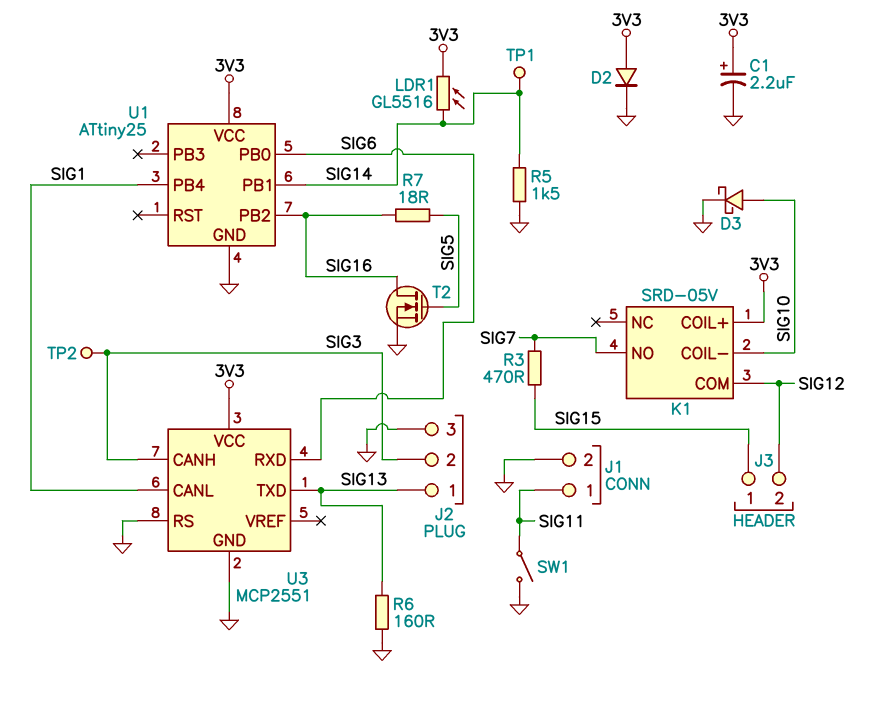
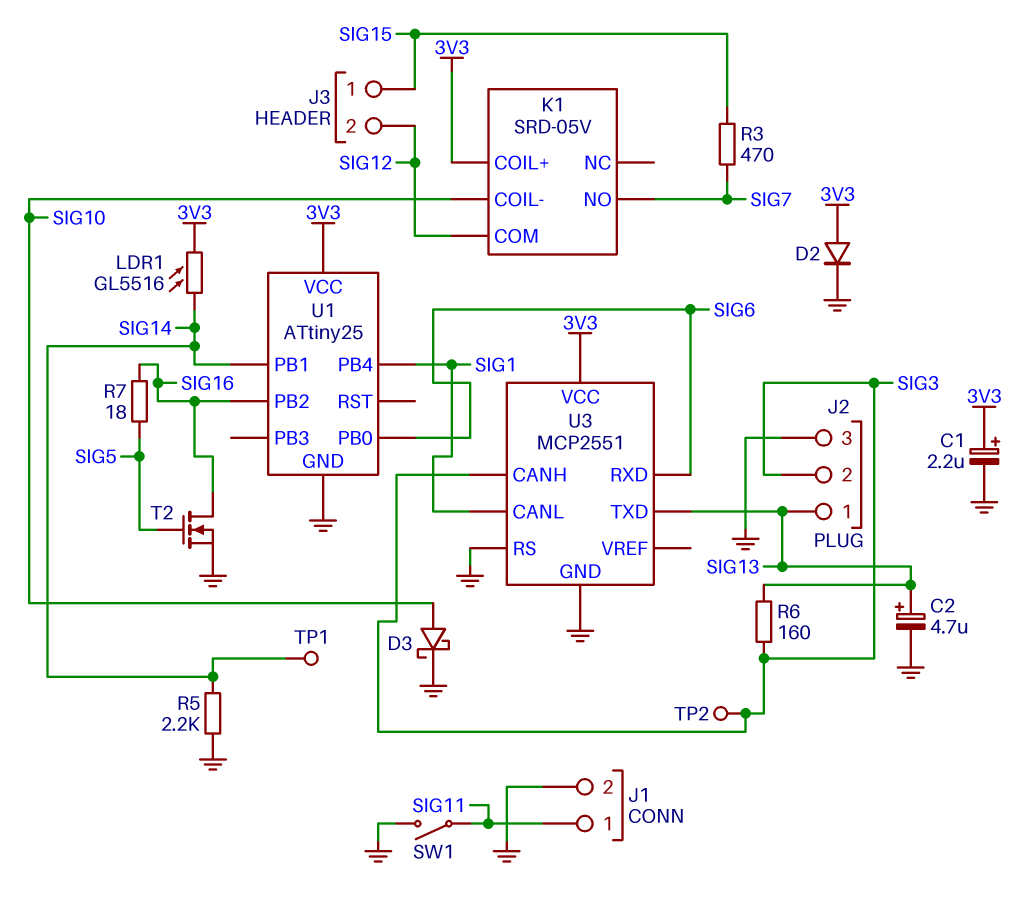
C2: none -> 4.7uF (plus SIG13, minus GND)
R5: 1.5k (GND, SIG14) -> 2.2k (GND, SIG14)
R6: 160 (GND, SIG13) -> 160 (SIG3, SIG13)

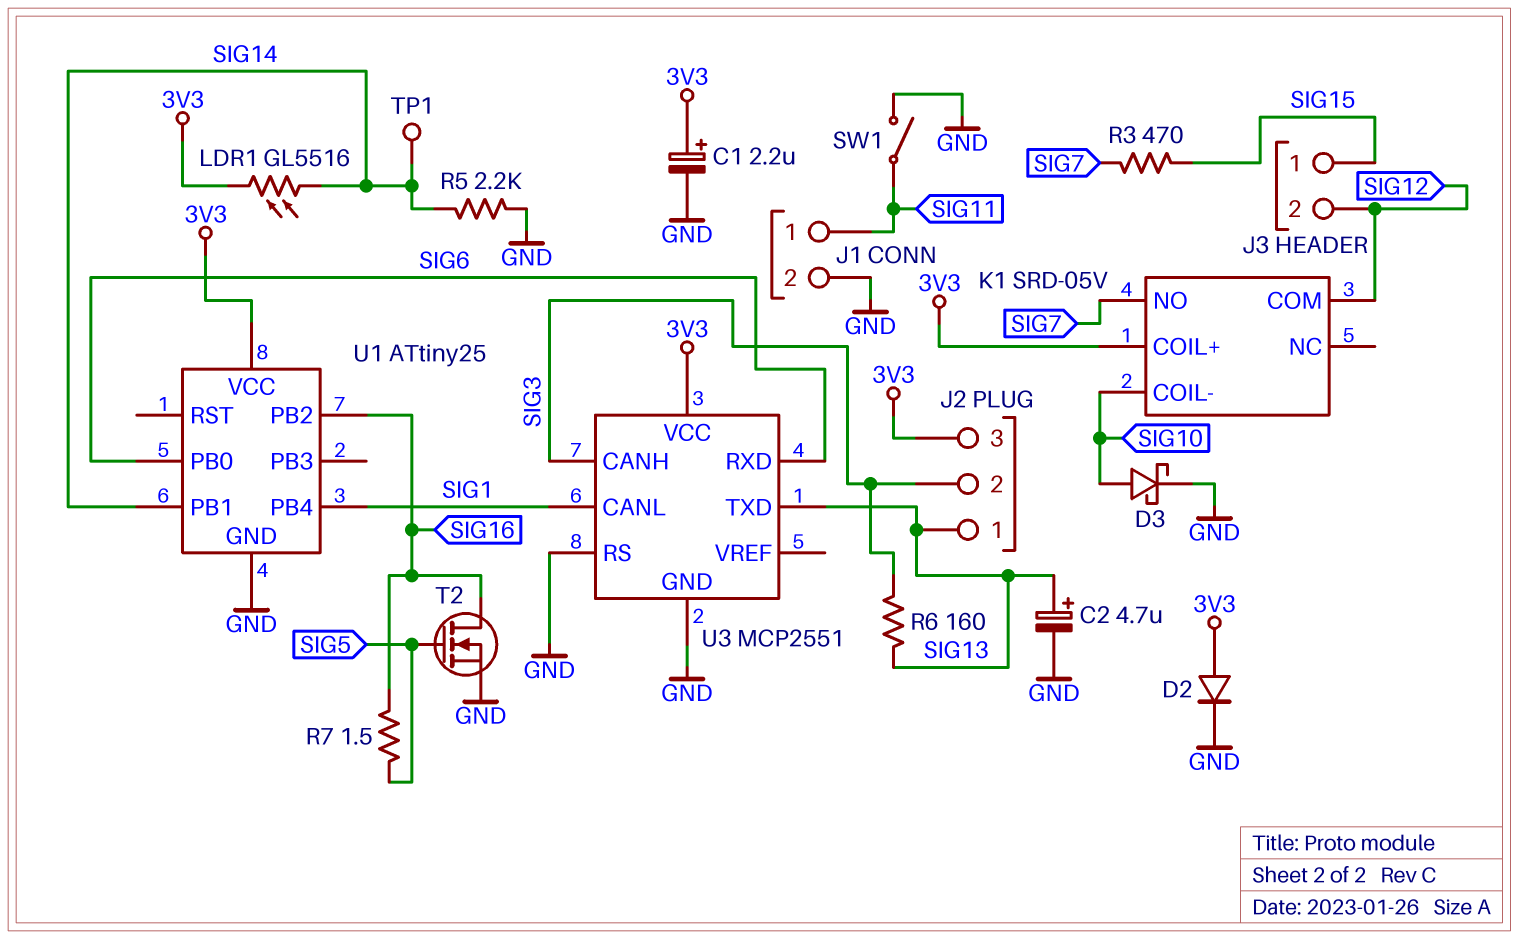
J2 pin 3: GND -> 3V3
R7: 18 (SIG5, SIG16) -> 1.5 (SIG5, SIG16)
TP2: test point (SIG3) -> none

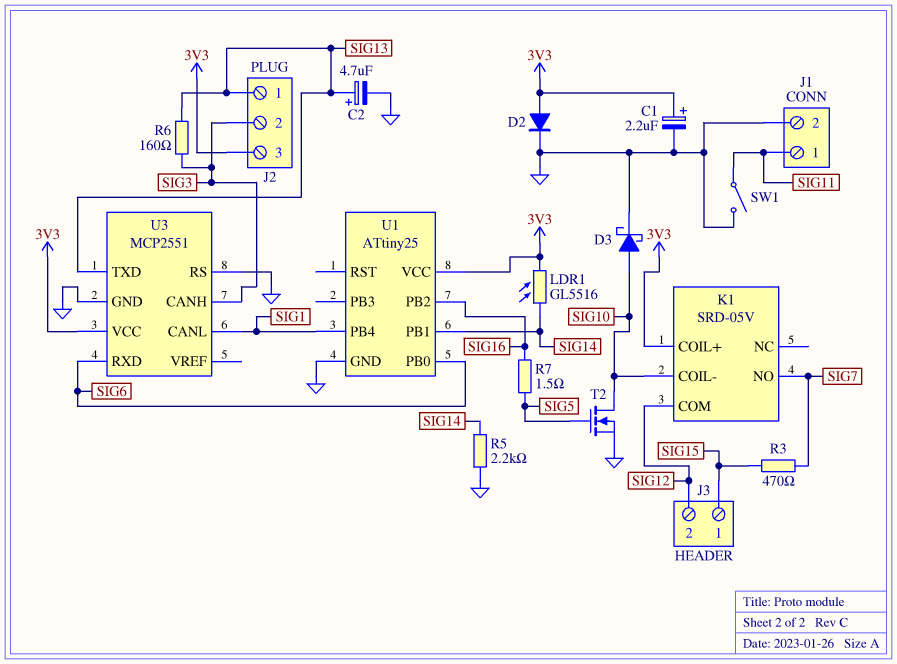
T2: NMOS (G SIG5, D SIG16, S GND) -> NMOS (G SIG5, D SIG10, S GND)
TP1: test point (SIG14) -> none

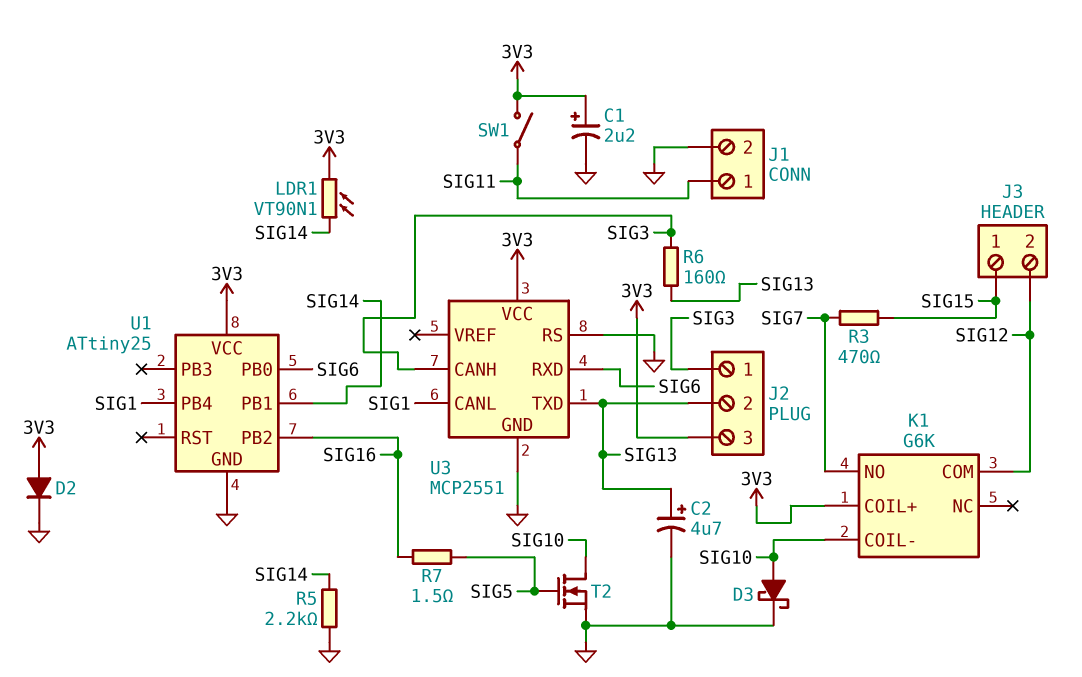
J2 pin 1: SIG13 -> SIG3
J2 pin 2: SIG3 -> SIG13
K1: SRD-05V -> G6K
LDR1: GL5516 (3V3, SIG14) -> VT90N1 (3V3, SIG14)
SW1: switch (GND, SIG11) -> switch (3V3, SIG11)

